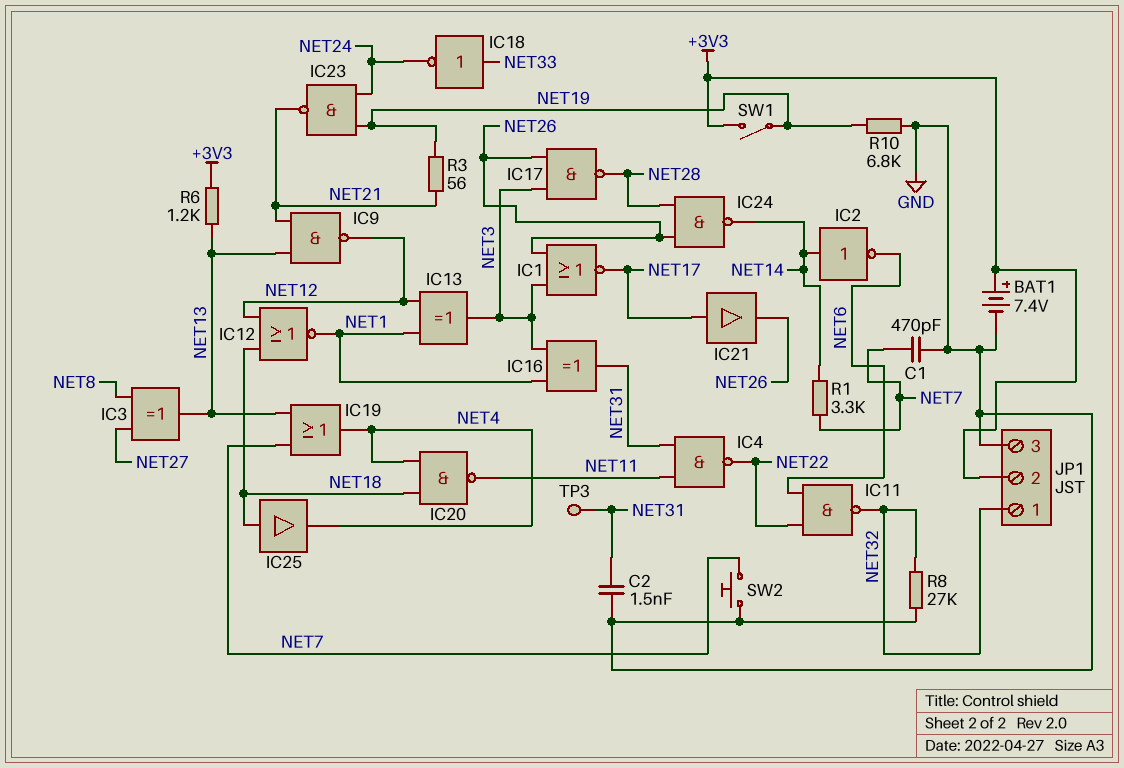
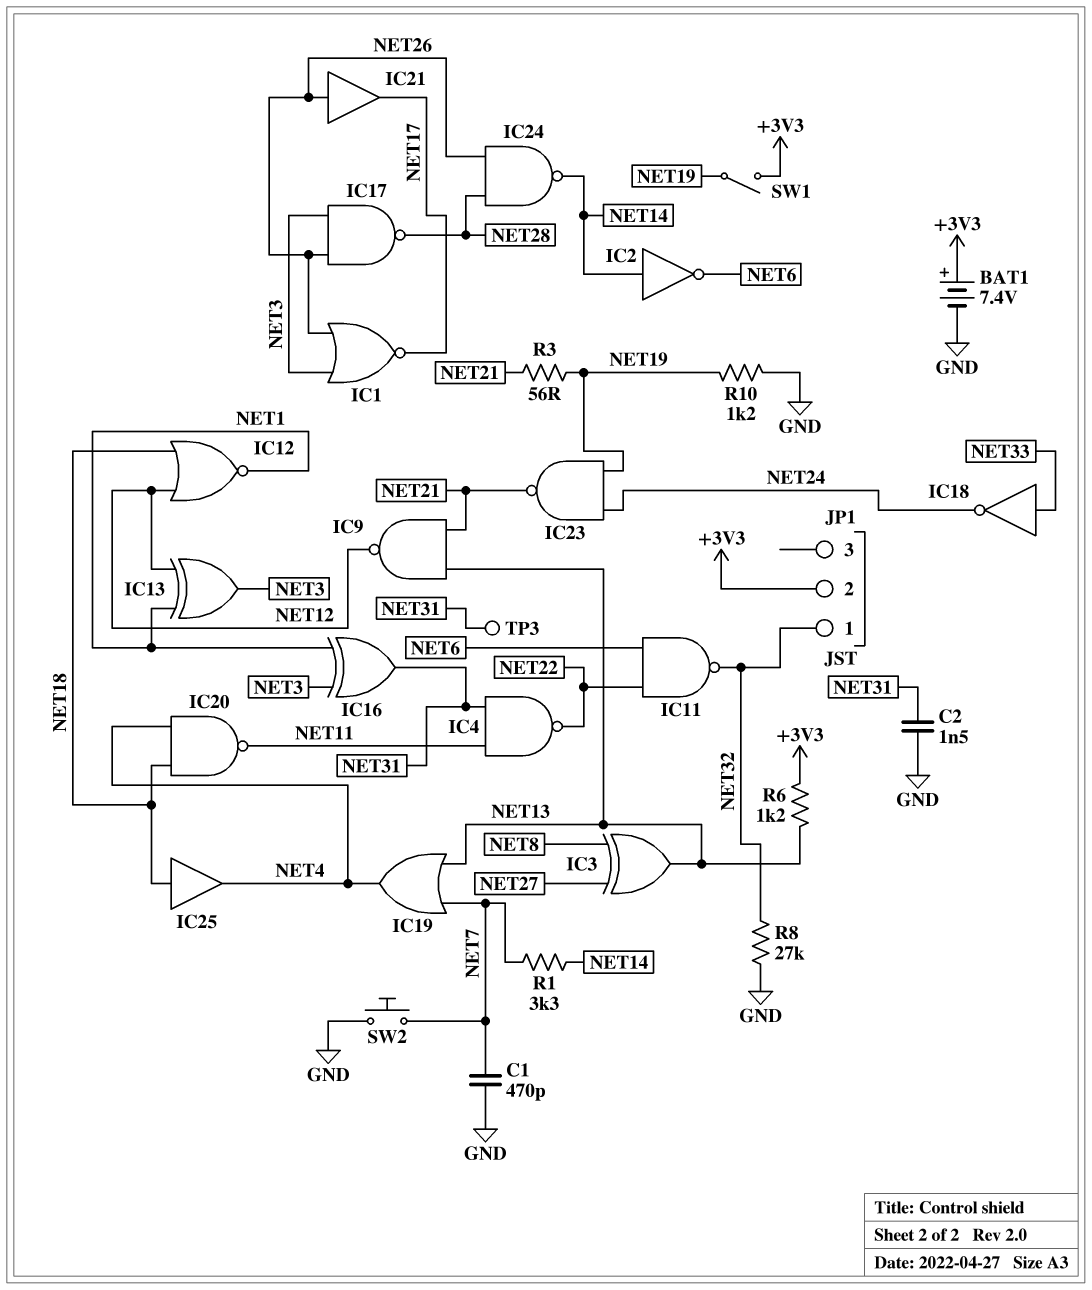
IC21: buffer (in NET17, out NET26) -> buffer (in NET26, out NET17)
JP1 pin 3: GND -> none
R10: 6.8k (GND, NET19) -> 1.2k (GND, NET19)

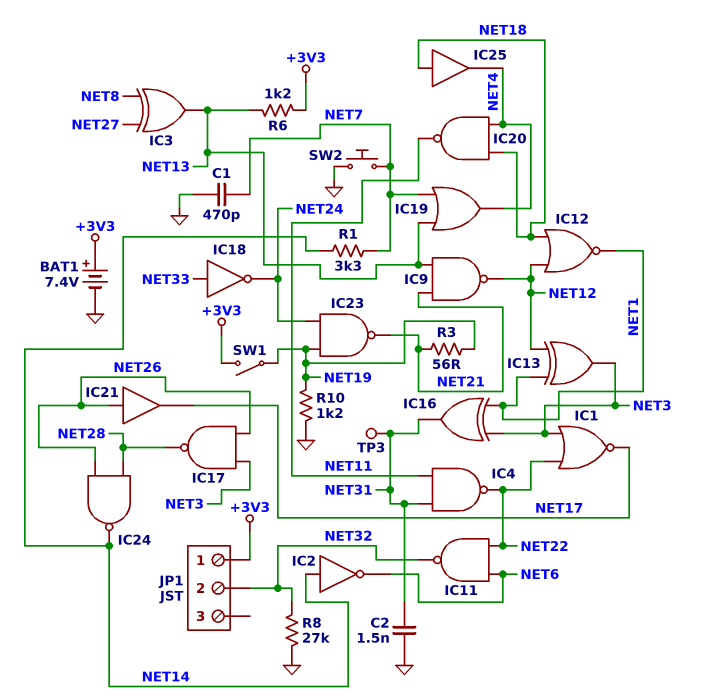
IC1: NOR (in NET3, in NET26, out NET17) -> NOR (in NET3, in NET22, out NET17)
JP1 pin 1: NET32 -> +3V3
JP1 pin 2: +3V3 -> NET32

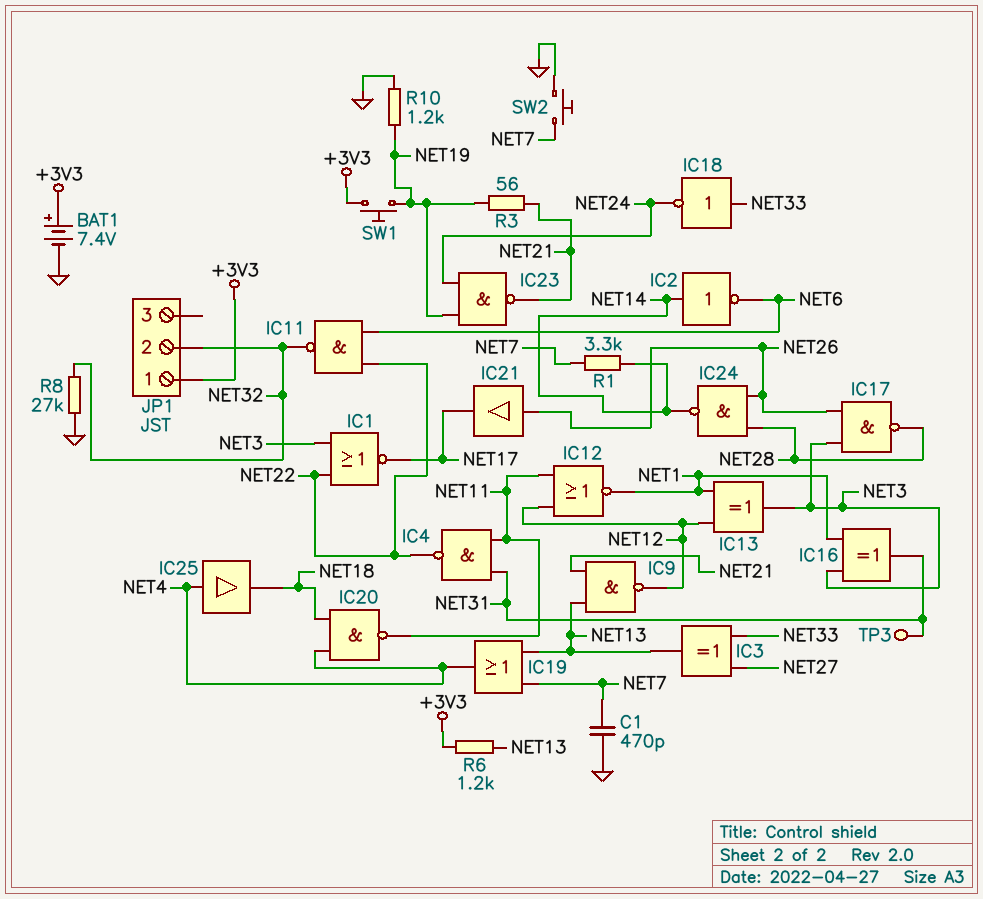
C2: 1.5nF (GND, NET31) -> none
IC3: XOR (in NET8, in NET27, out NET13) -> XOR (in NET27, in NET33, out NET13)
IC12: NOR (in NET12, in NET18, out NET1) -> NOR (in NET11, in NET12, out NET1)
IC25: buffer (in NET18, out NET4) -> buffer (in NET4, out NET18)
SW1: switch (+3V3, NET19) -> button (+3V3, NET19)

